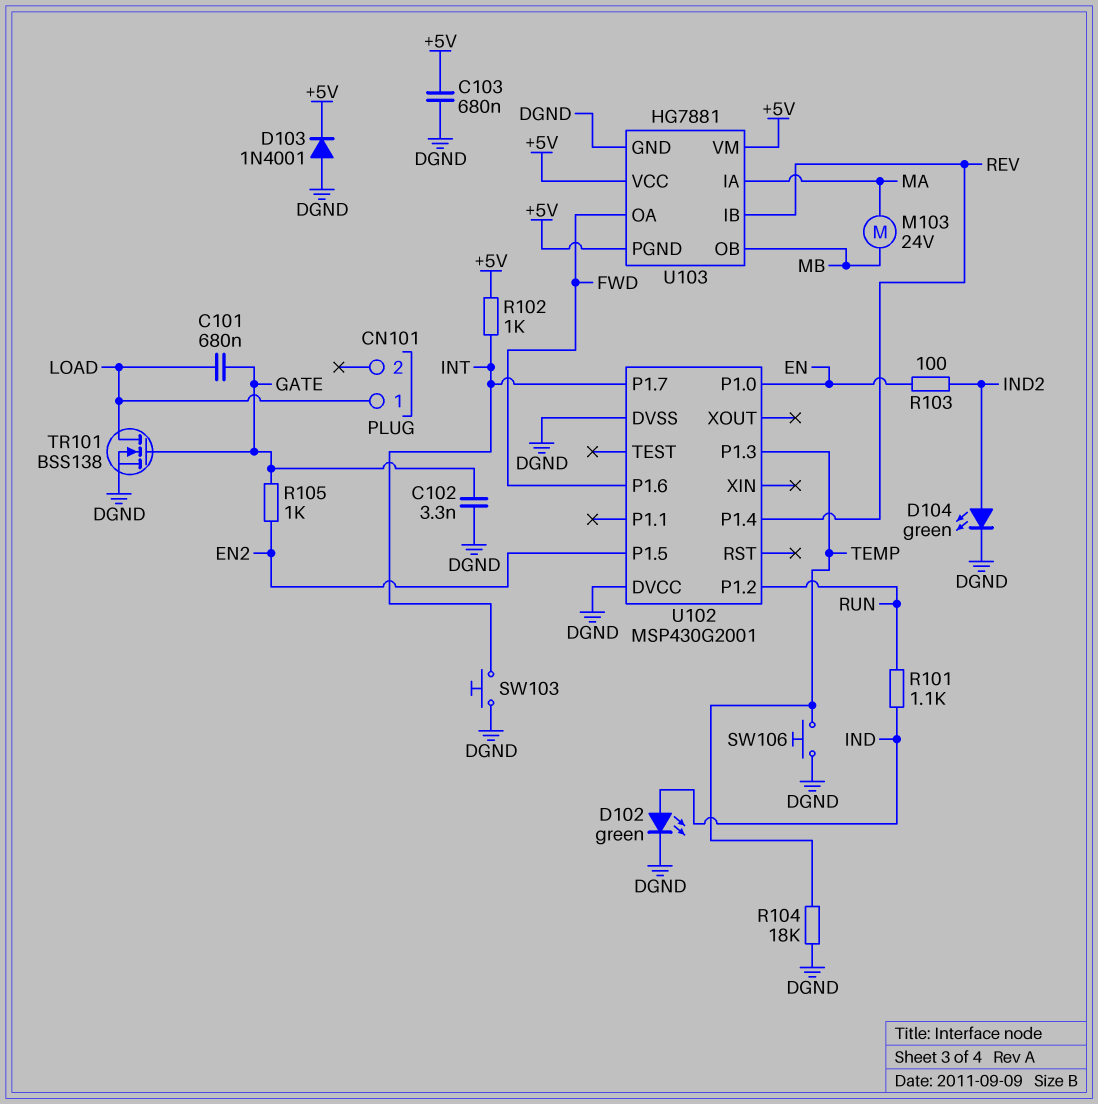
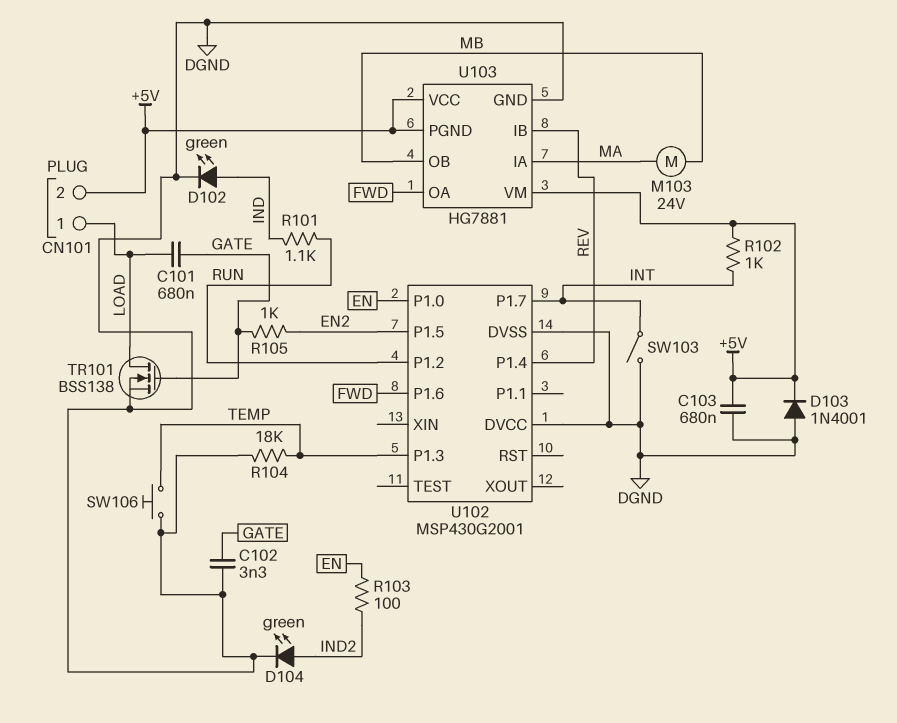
CN101 pin 2: none -> +5V
SW103: button (DGND, INT) -> switch (DGND, INT)

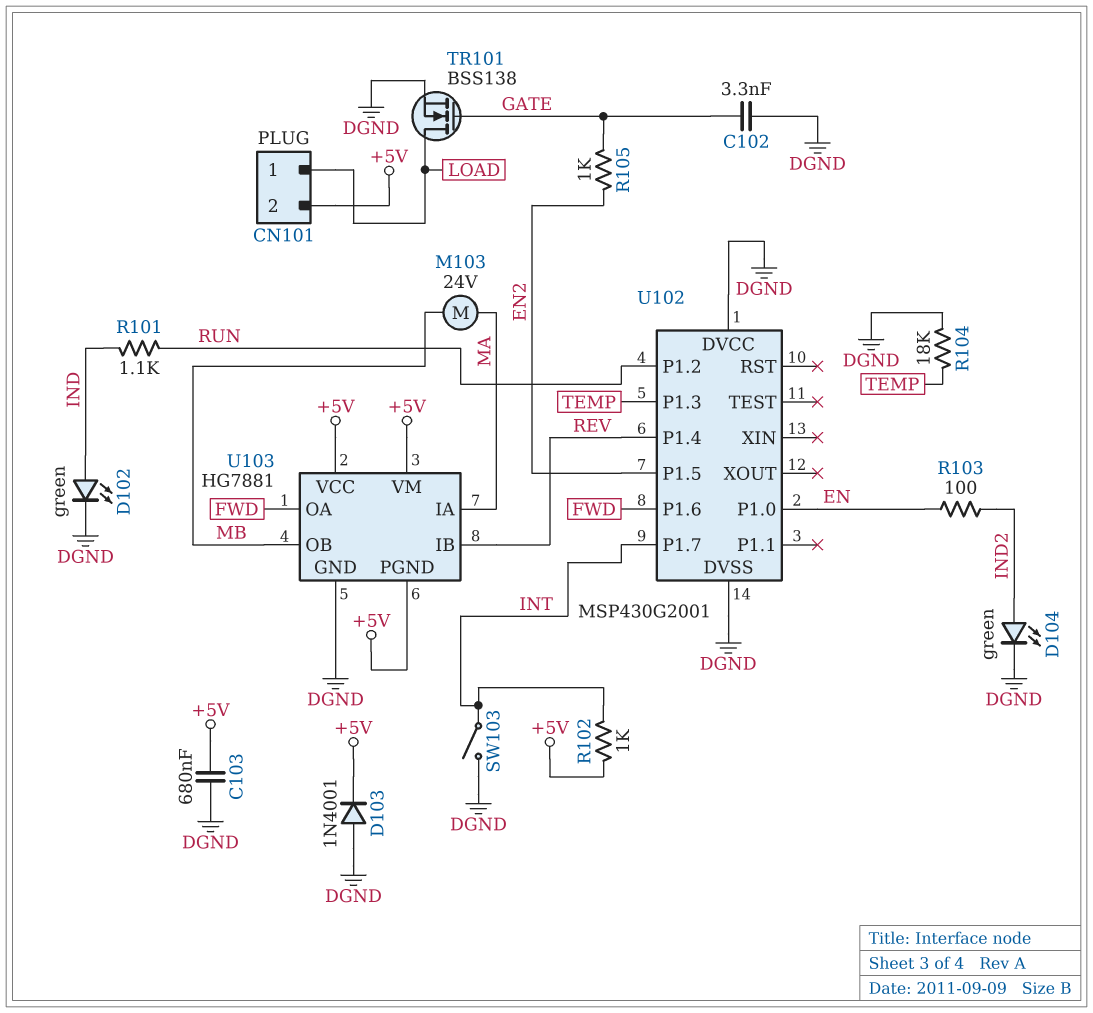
C101: 680nF (GATE, LOAD) -> none
SW106: button (DGND, TEMP) -> none

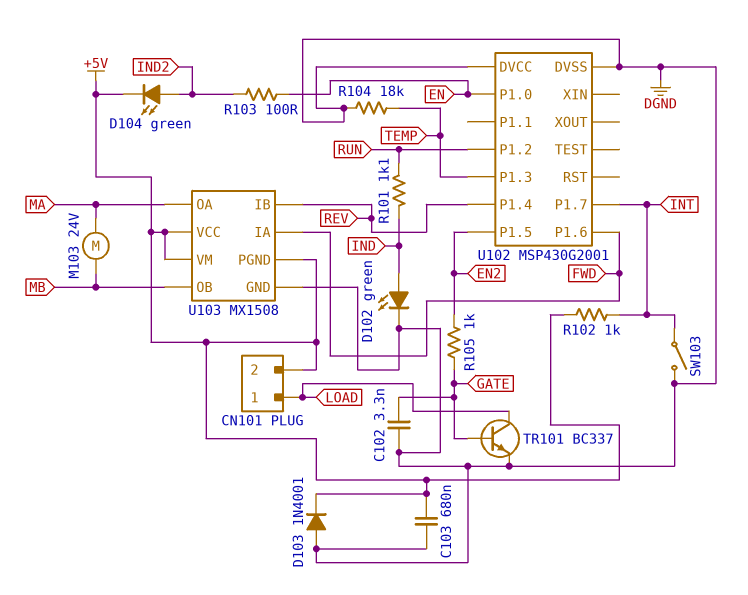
D104: LED green (A IND2, K DGND) -> LED green (A IND2, K +5V)
TR101: NMOS BSS138 (G GATE, D LOAD, S DGND) -> NPN BC337 (B GATE, C LOAD, E DGND)
U103: HG7881 -> MX1508
U103 pin IA: MA -> FWD
U103 pin OA: FWD -> MA

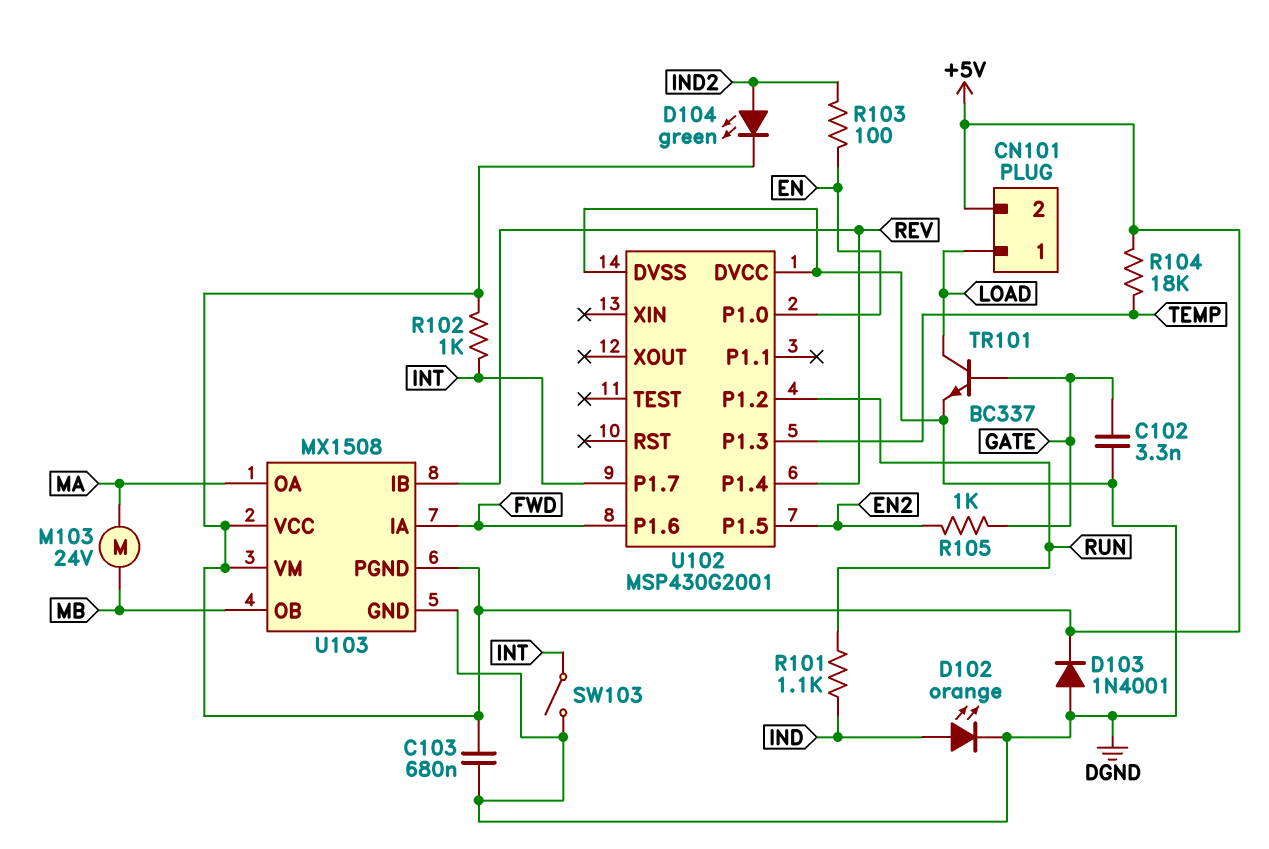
D102: LED green (A IND, K DGND) -> LED orange (A IND, K DGND)
R104: 18k (DGND, TEMP) -> 18k (+5V, TEMP)

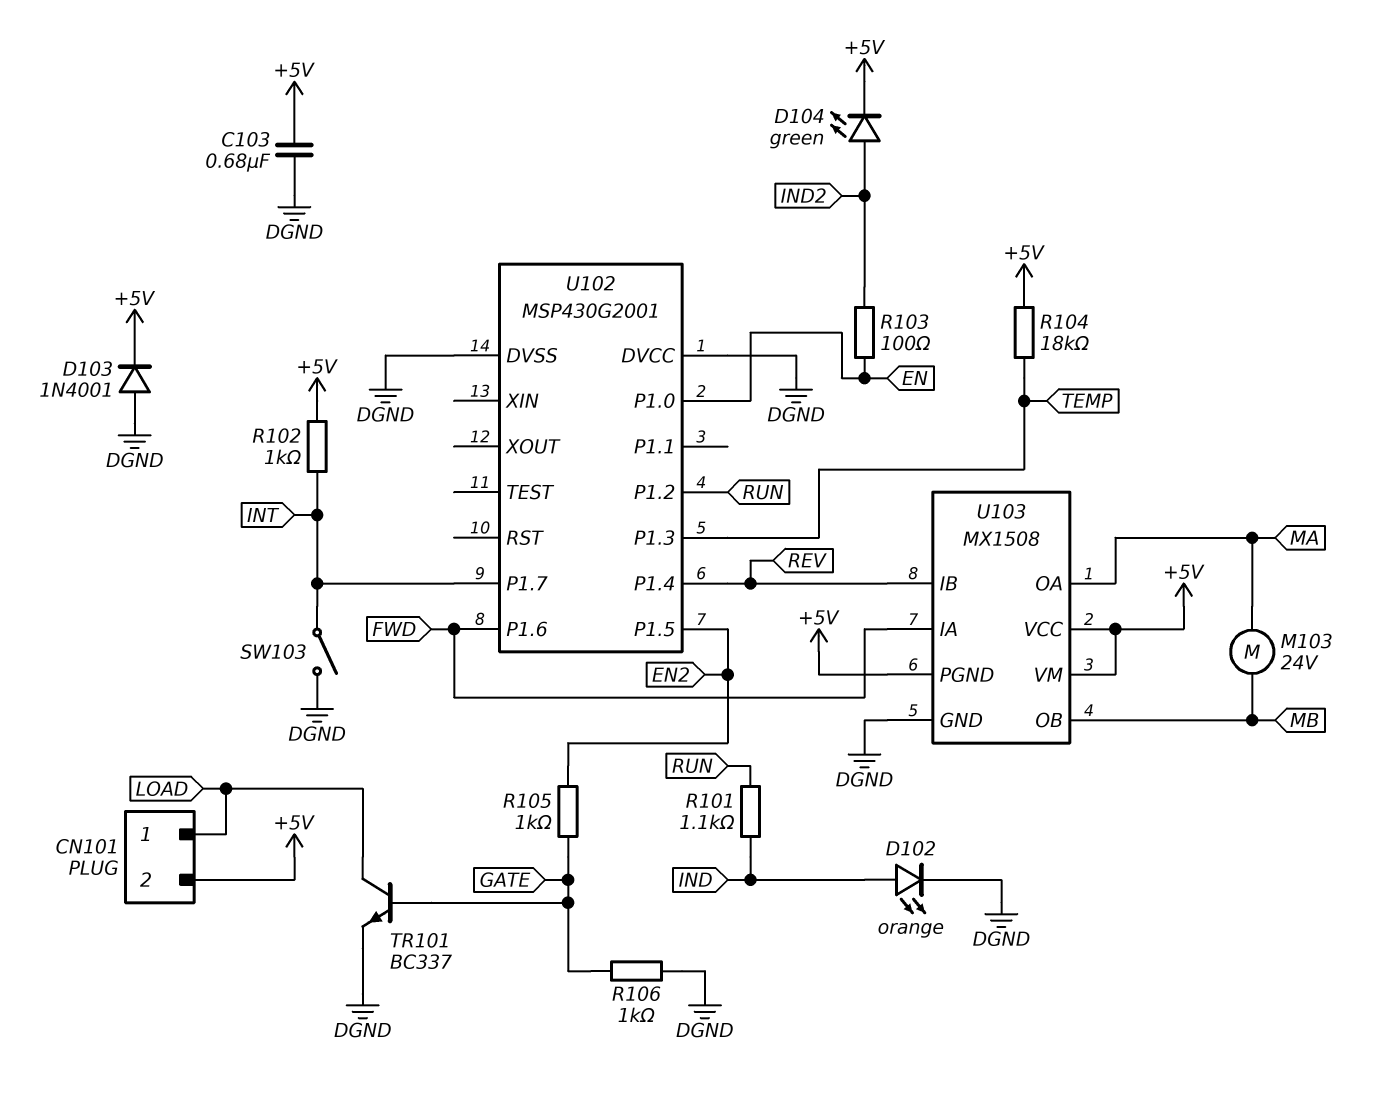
C102: 3.3nF (DGND, GATE) -> none
R106: none -> 1k (DGND, GATE)

